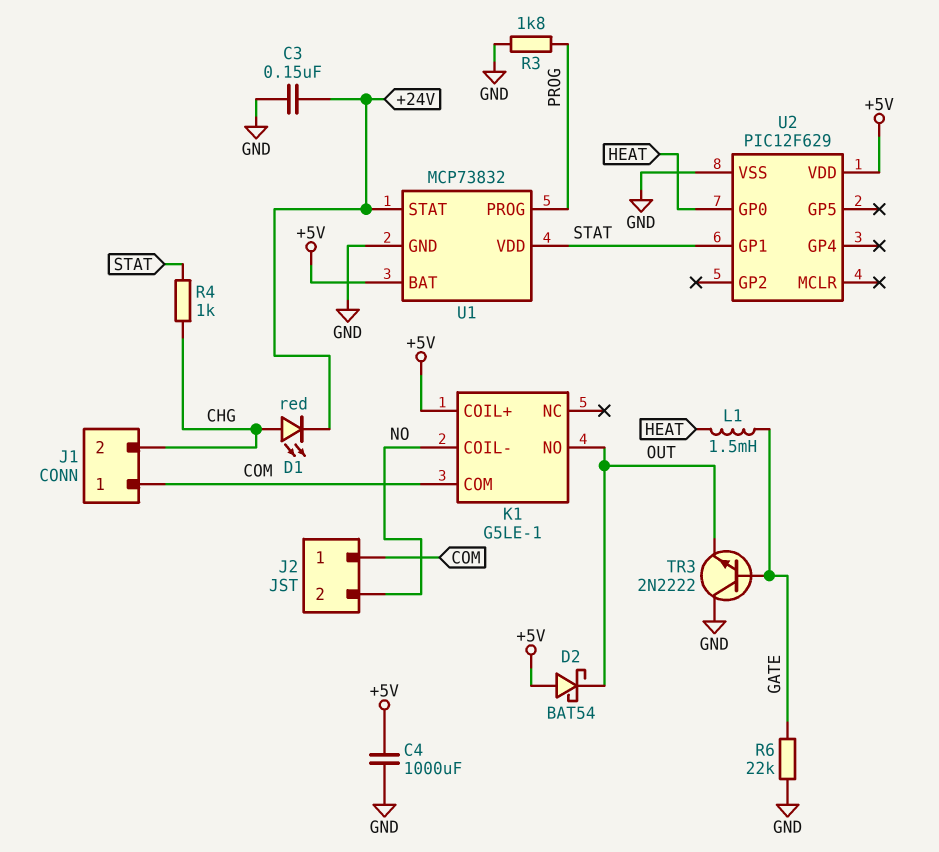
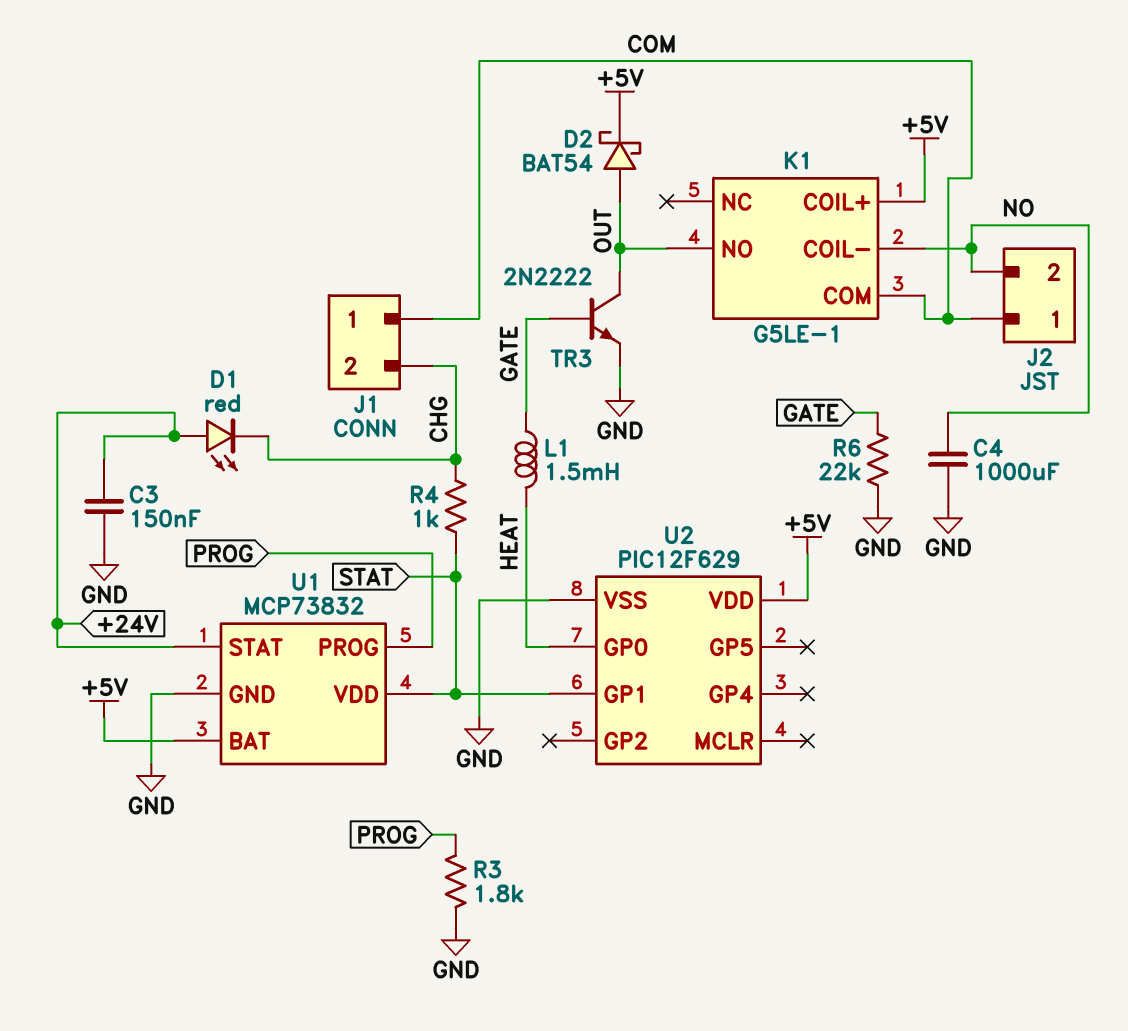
C4: 1000uF (+5V, GND) -> 1000uF (GND, NO)
D1: LED red (A CHG, K +24V) -> LED red (A +24V, K CHG)
D2: schottky BAT54 (A +5V, K OUT) -> schottky BAT54 (A OUT, K +5V)
TR3: NPN 2N2222 (B GATE, C GND, E OUT) -> NPN 2N2222 (B GATE, C OUT, E GND)

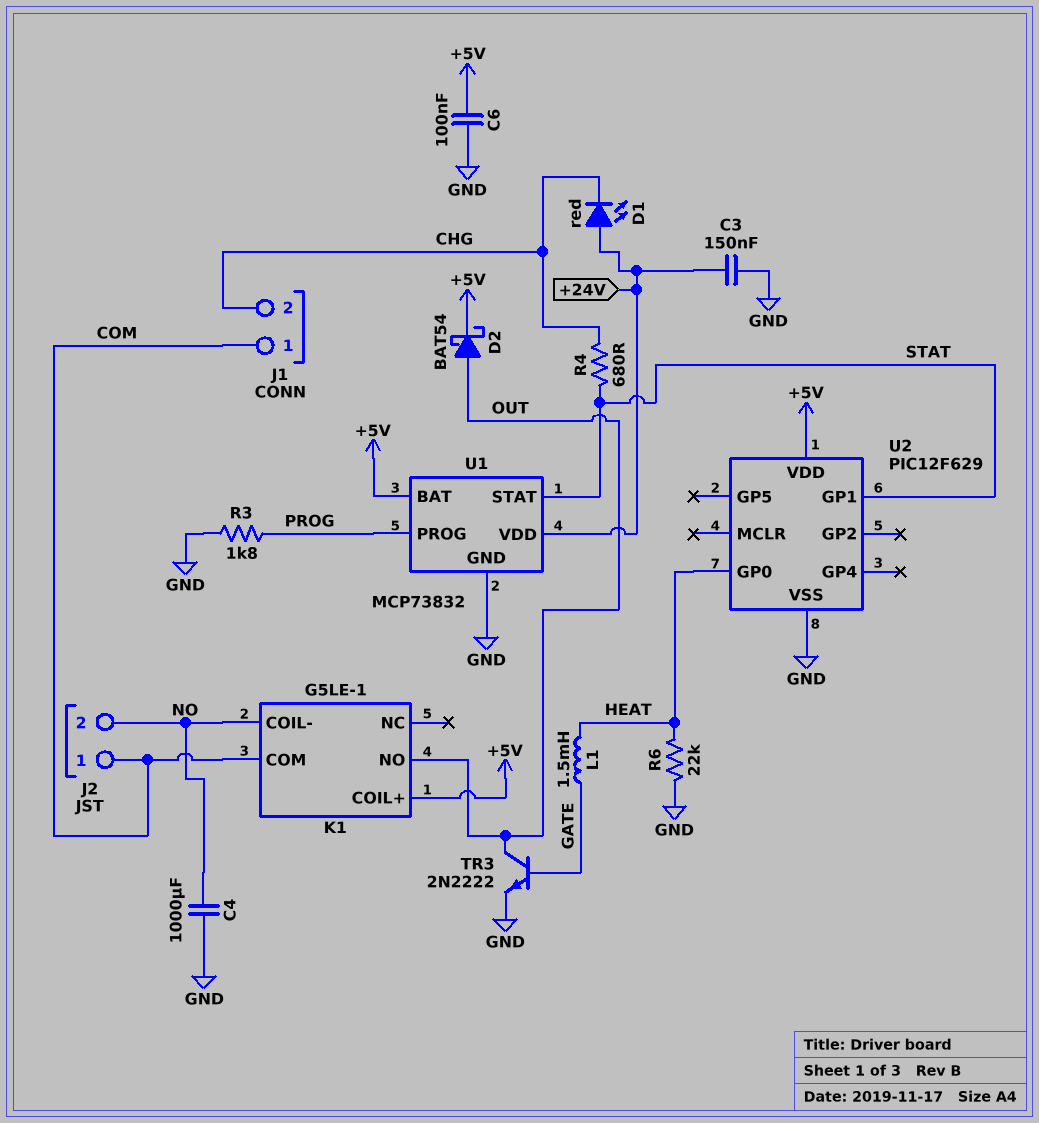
C6: none -> 100nF (+5V, GND)
R4: 1k (CHG, STAT) -> 680 (CHG, STAT)
R6: 22k (GATE, GND) -> 22k (GND, HEAT)
U1 pin STAT: +24V -> STAT
U1 pin VDD: STAT -> +24V

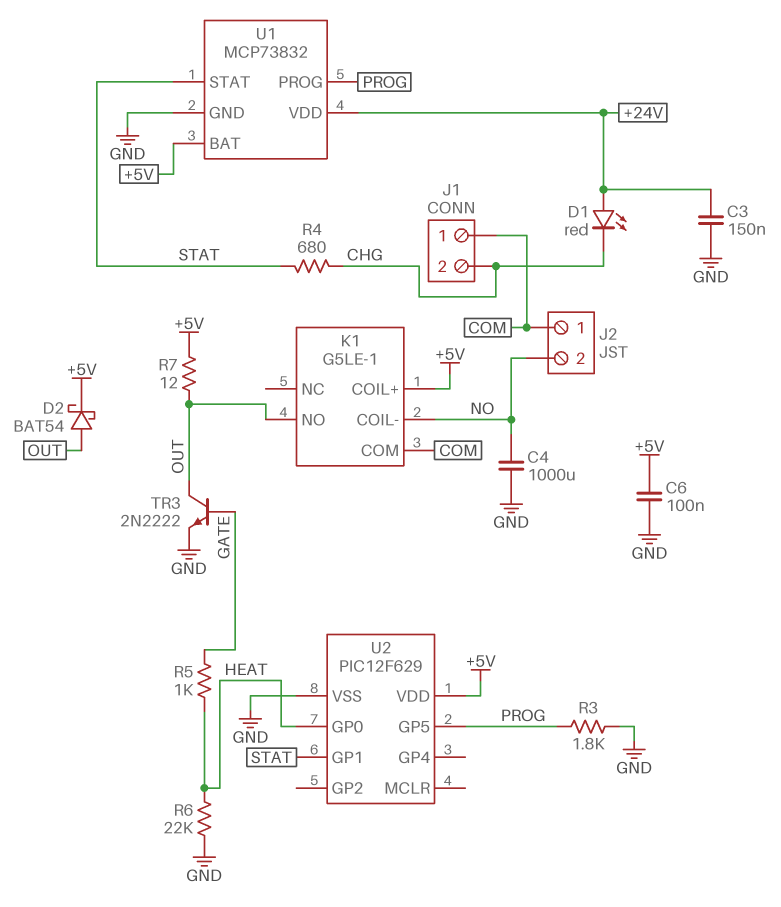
L1: 1.5mH (GATE, HEAT) -> none
R5: none -> 1k (GATE, HEAT)
R7: none -> 12 (+5V, OUT)
U2 pin GP5: none -> PROG

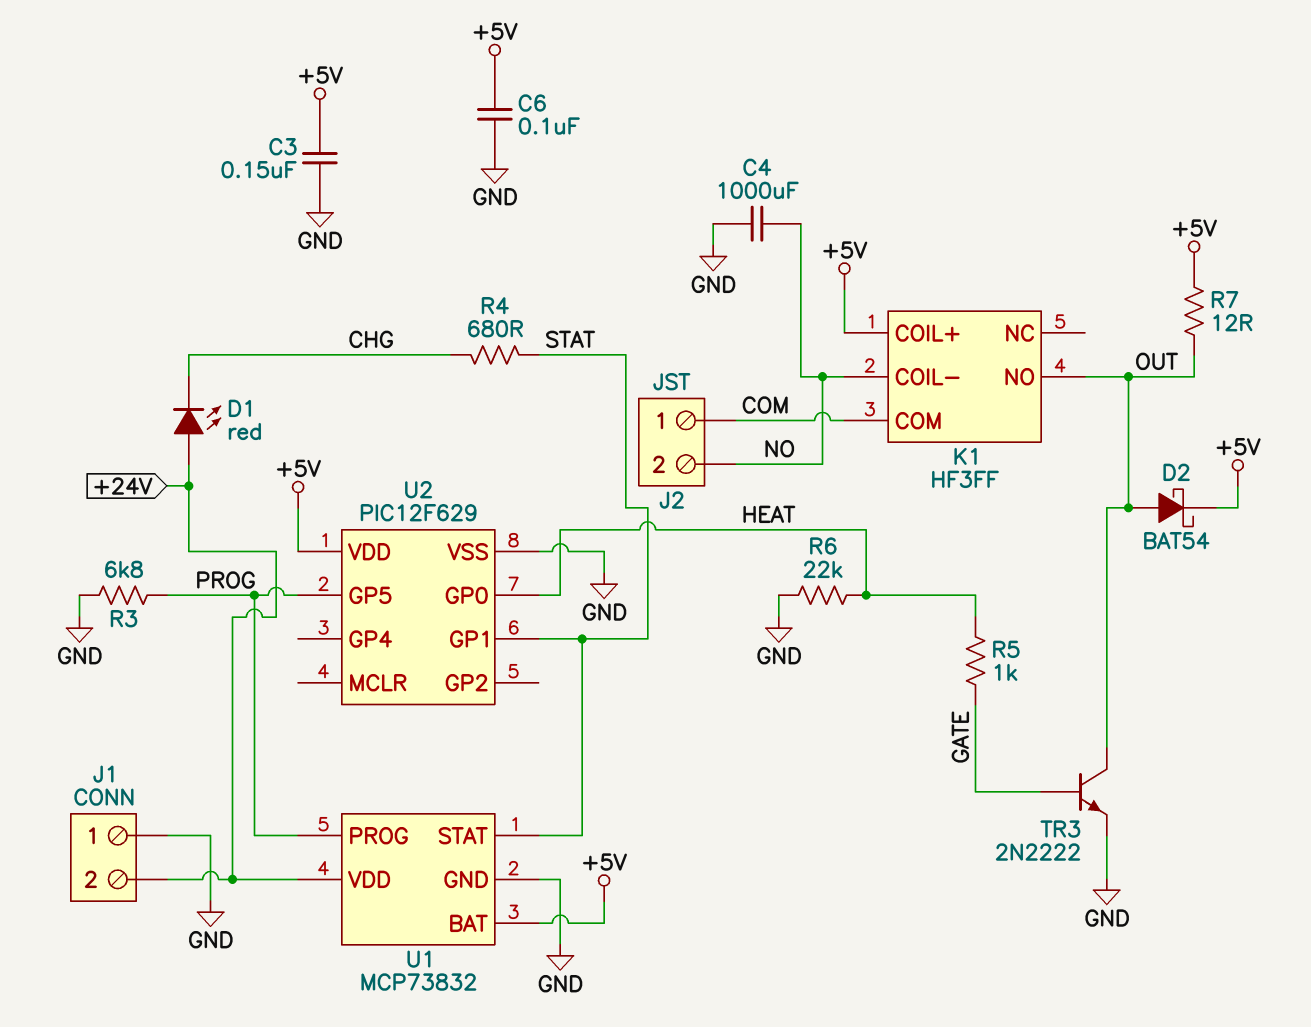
C3: 150nF (+24V, GND) -> 150nF (+5V, GND)
J1 pin 1: COM -> GND
J1 pin 2: CHG -> +24V
K1: G5LE-1 -> HF3FF
R3: 1.8k (GND, PROG) -> 6.8k (GND, PROG)

